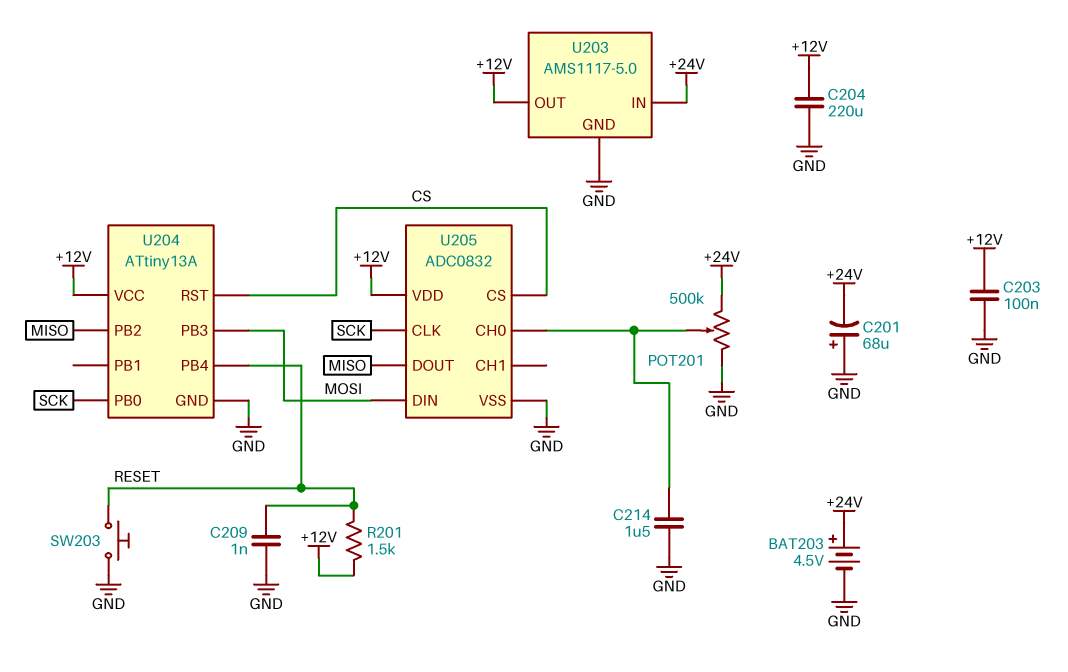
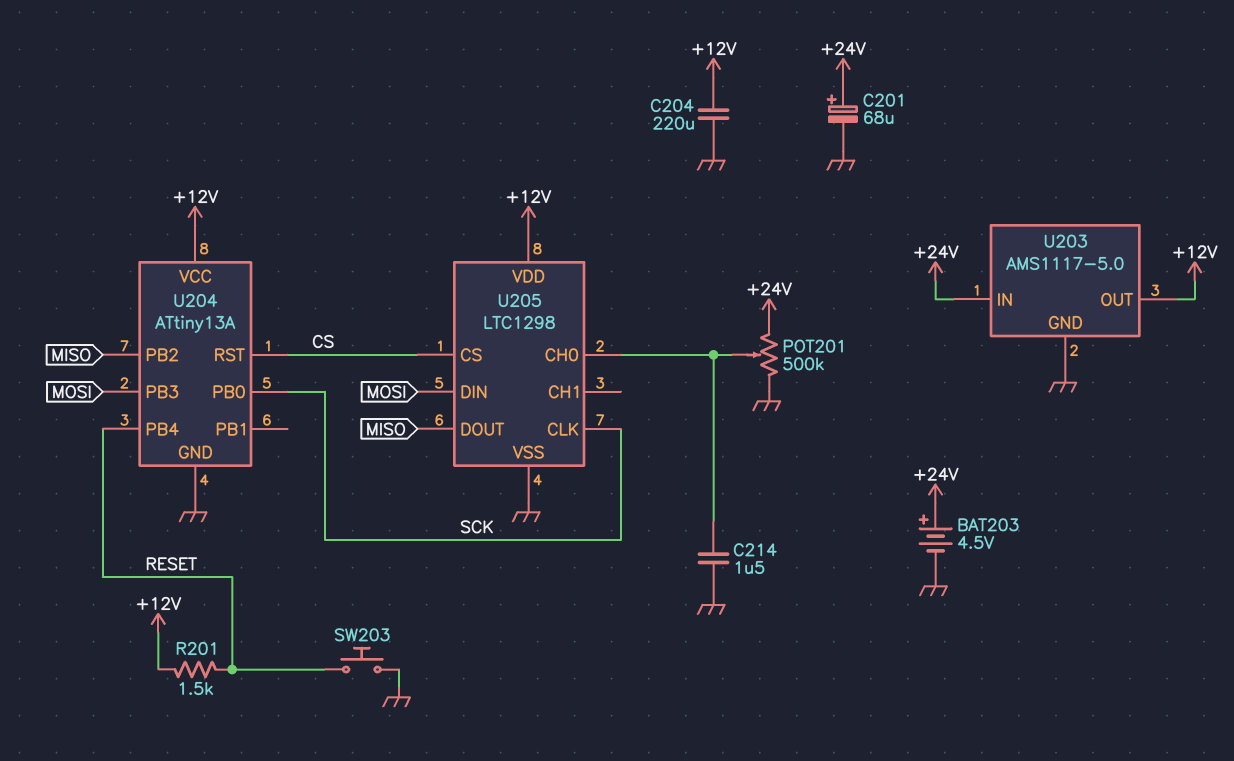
C201: 68uF (plus GND, minus +24V) -> 68uF (plus +24V, minus GND)
C203: 100nF (+12V, GND) -> none
C209: 1nF (GND, RESET) -> none
U205: ADC0832 -> LTC1298

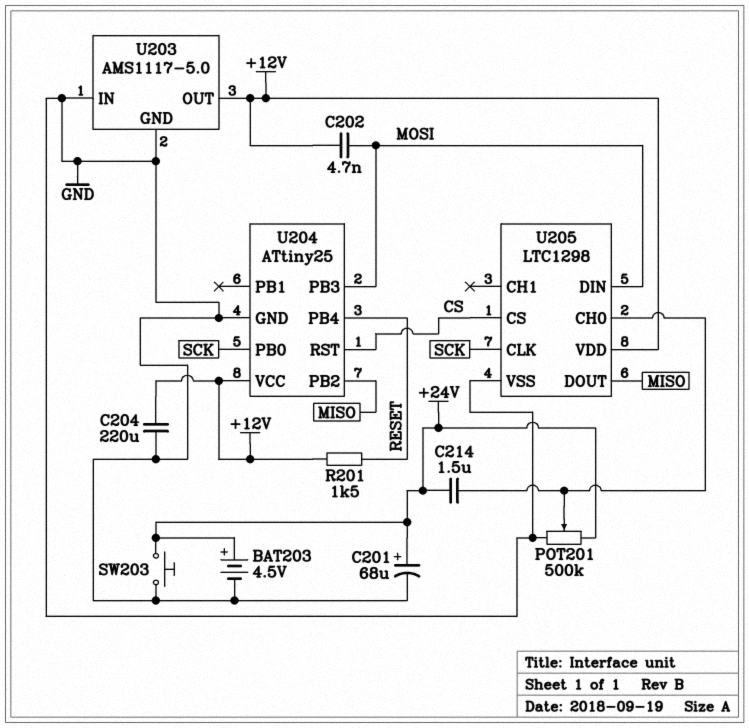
C202: none -> 4.7nF (+12V, MOSI)
C214: 1.5uF (GND, U205/CH0) -> 1.5uF (+24V, U205/CH0)
SW203: button (GND, RESET) -> button (+24V, GND)
U203 pin IN: +24V -> GND
U204: ATtiny13A -> ATtiny25

